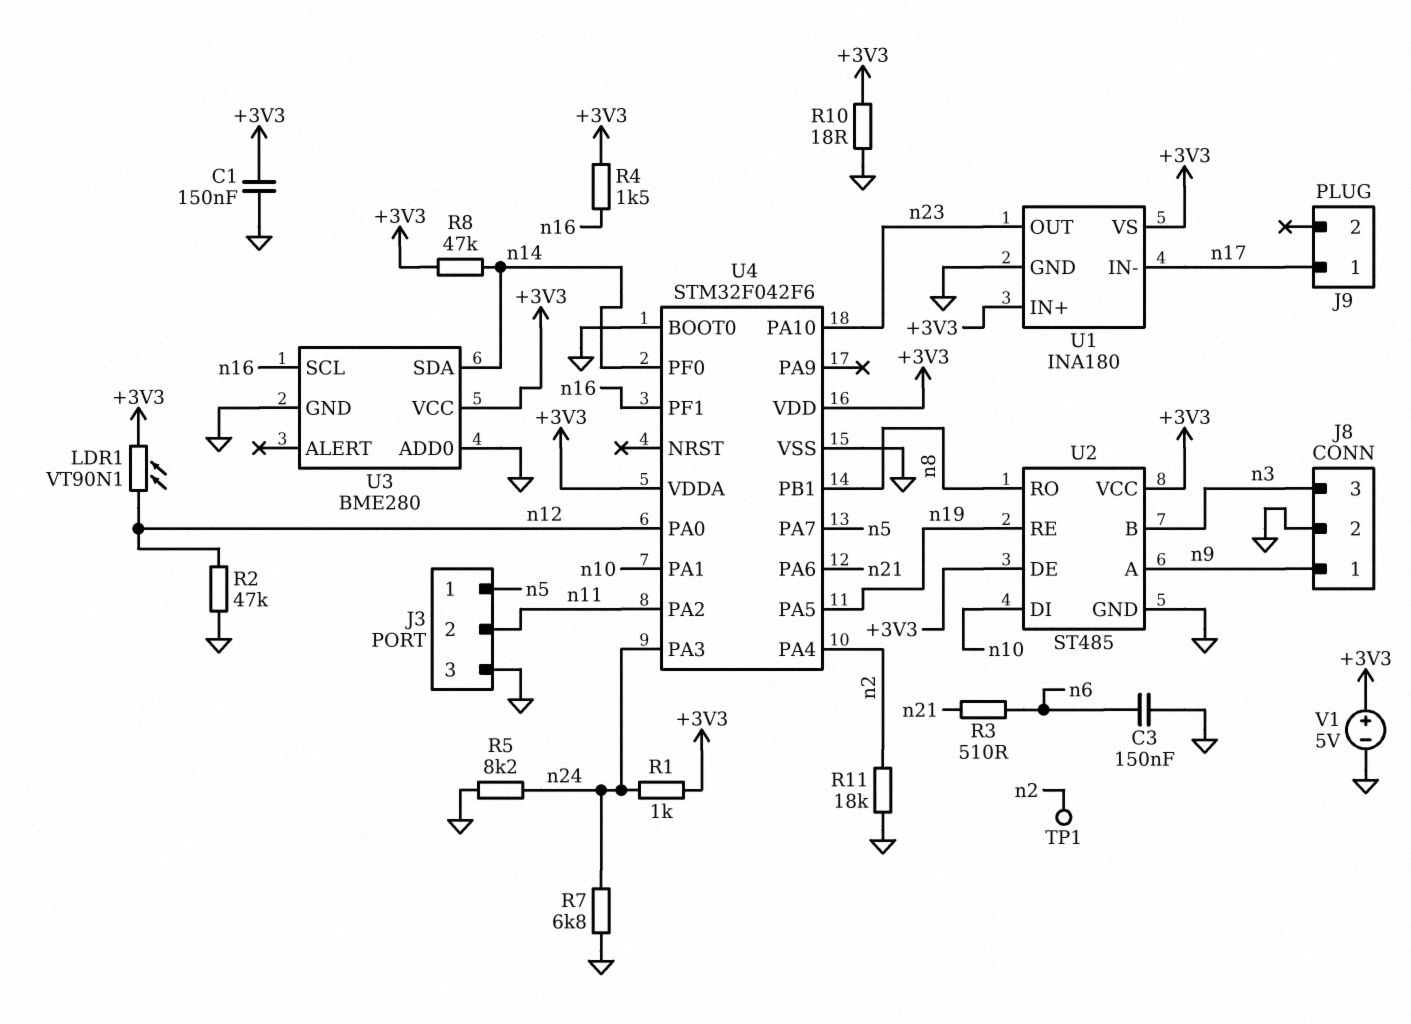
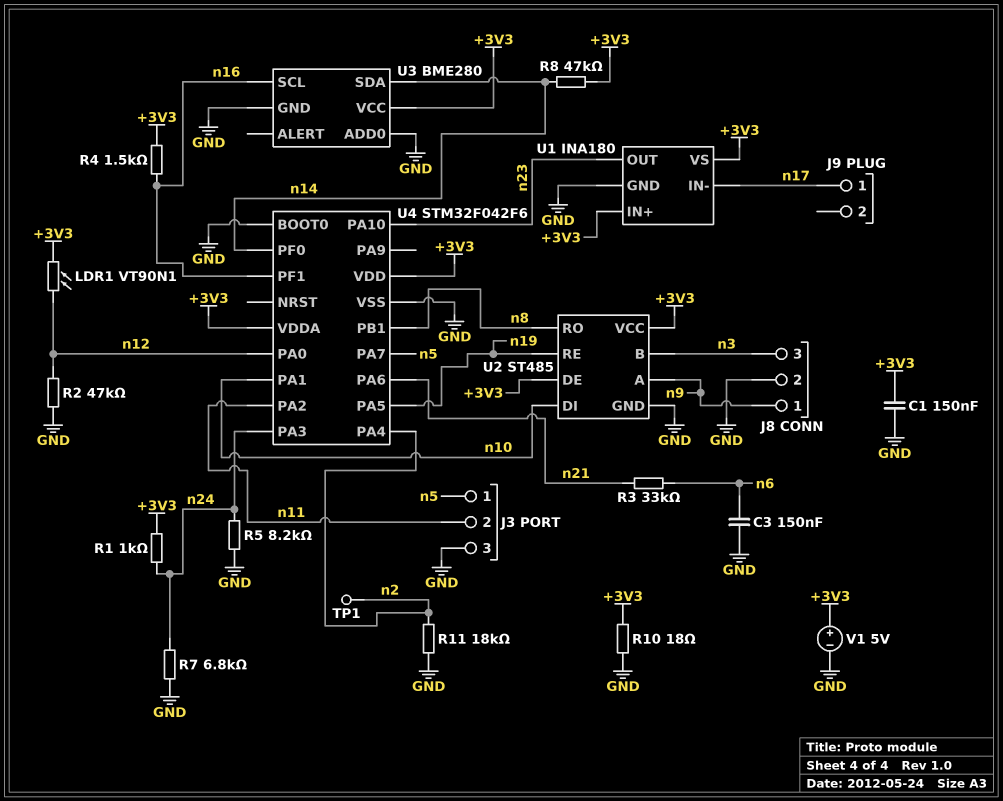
R3: 510 (n6, n21) -> 33k (n6, n21)

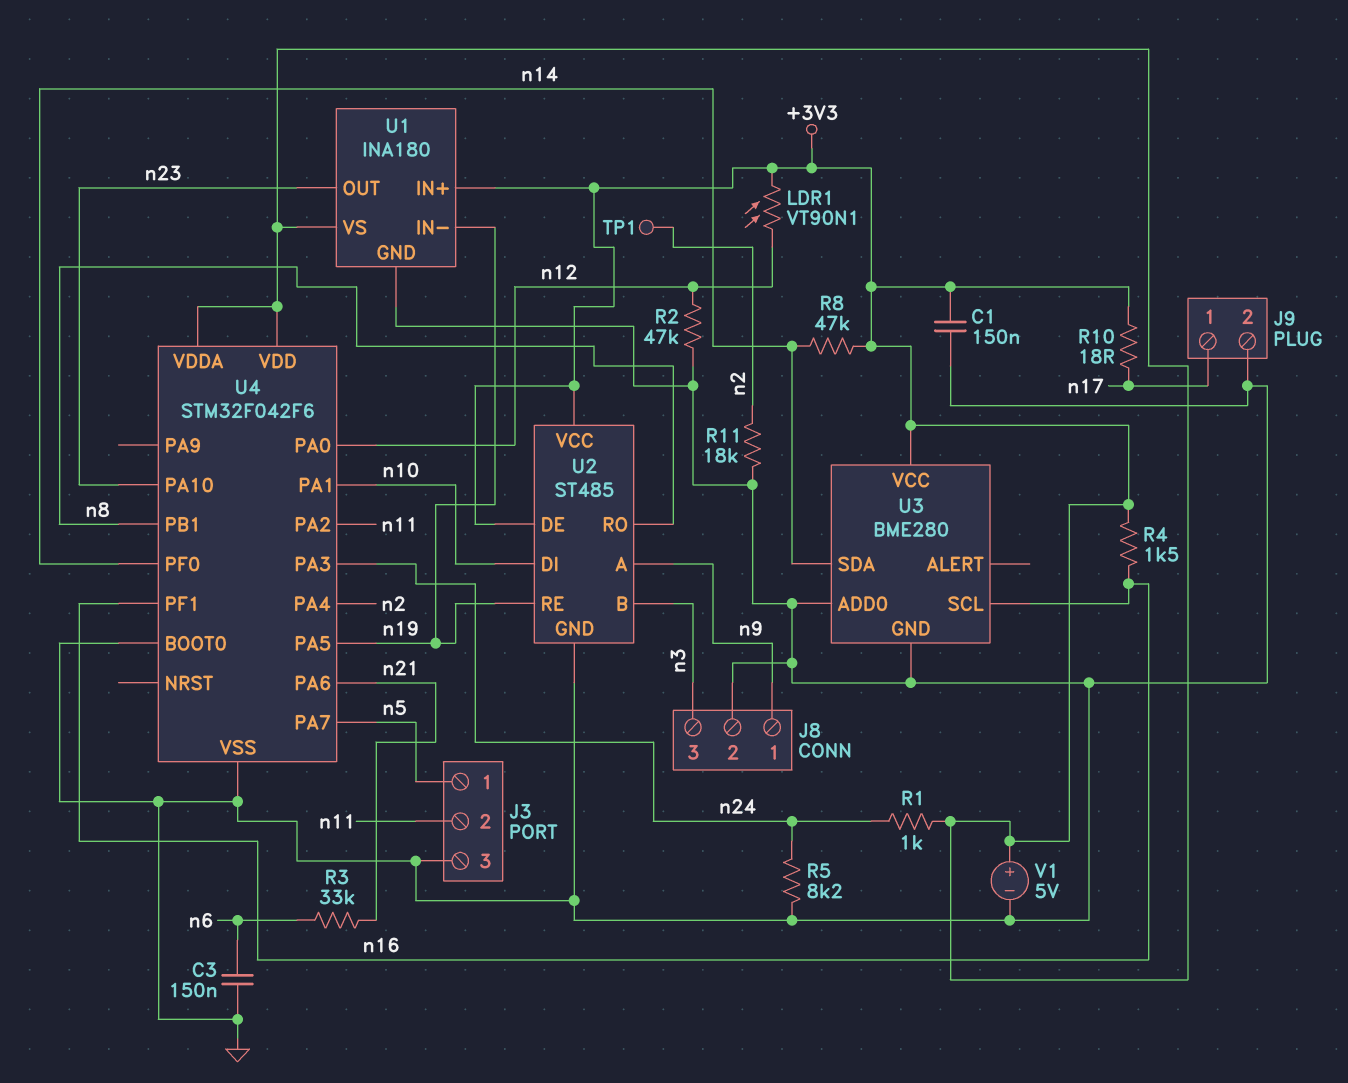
J9 pin 2: none -> GND
R7: 6.8k (GND, n24) -> none
R10: 18 (+3V3, GND) -> 18 (+3V3, n17)
U1 pin IN-: n17 -> n19

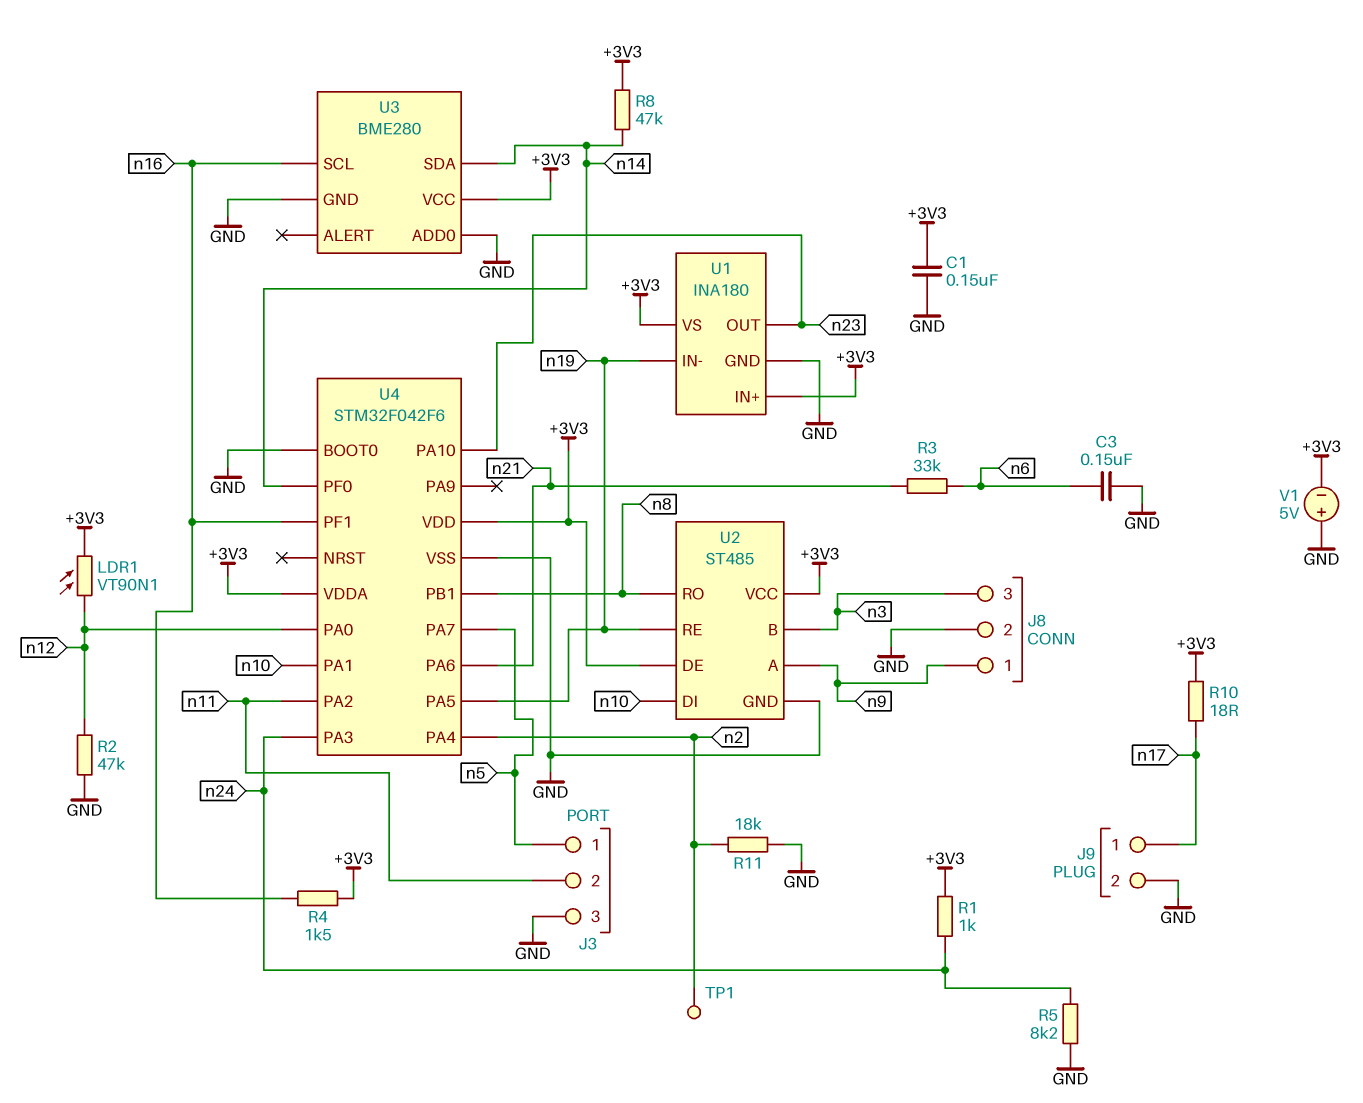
V1: 5V (plus +3V3, minus GND) -> 5V (plus GND, minus +3V3)

